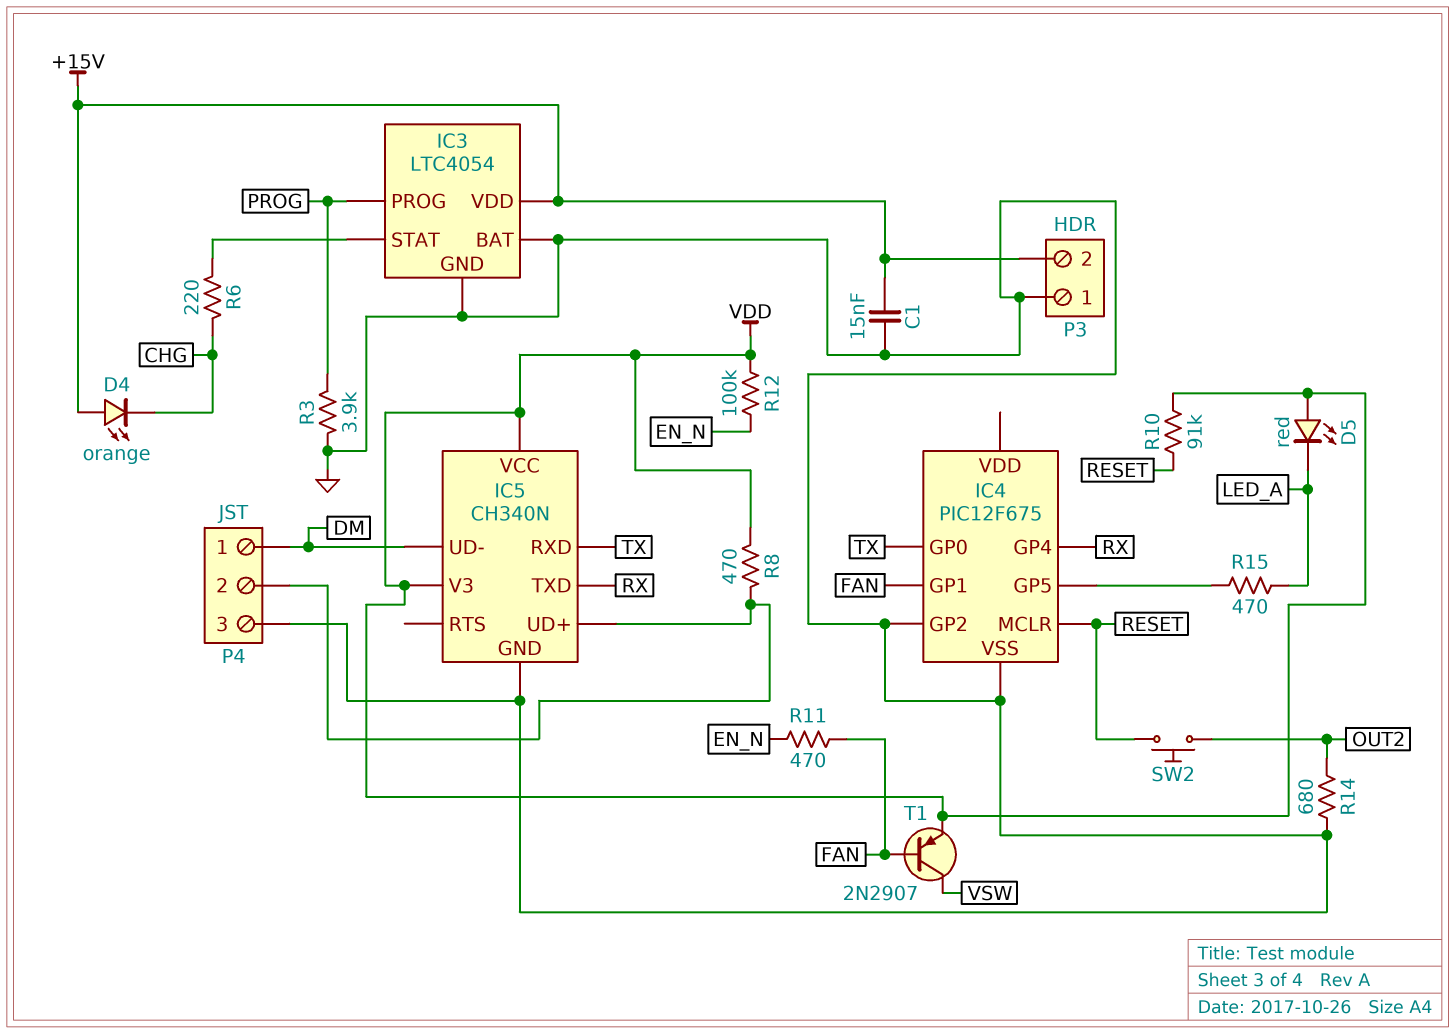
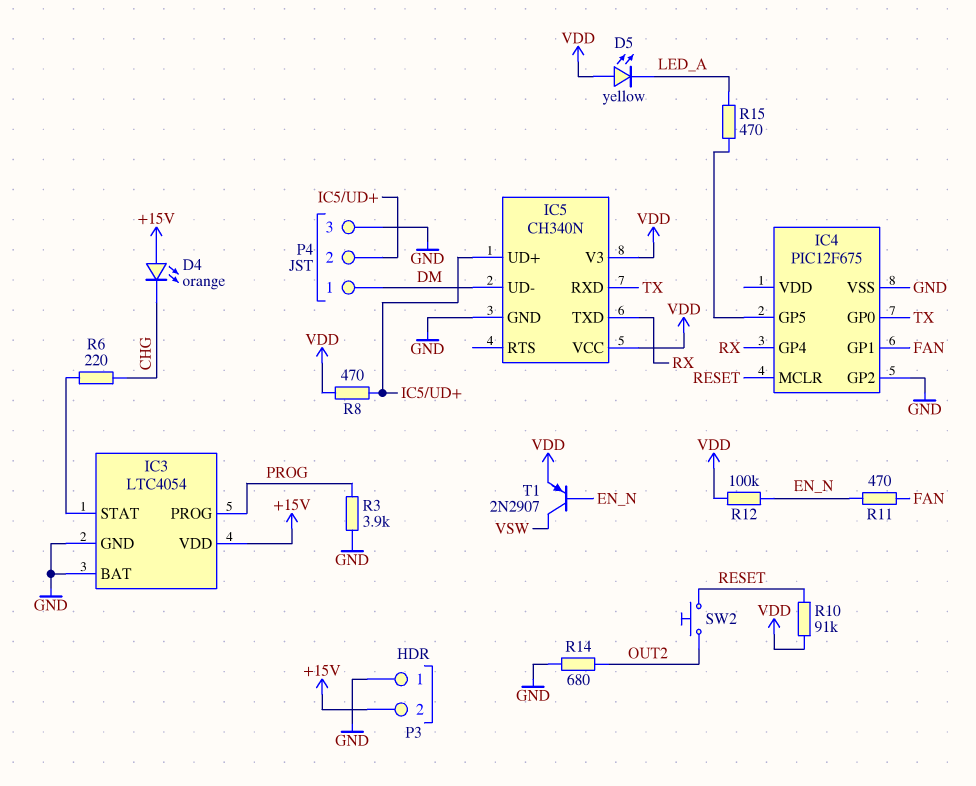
C1: 15nF (+15V, GND) -> none
D5: LED red (A VDD, K LED_A) -> LED yellow (A VDD, K LED_A)
T1: PNP 2N2907 (B FAN, C VSW, E VDD) -> PNP 2N2907 (B EN_N, C VSW, E VDD)

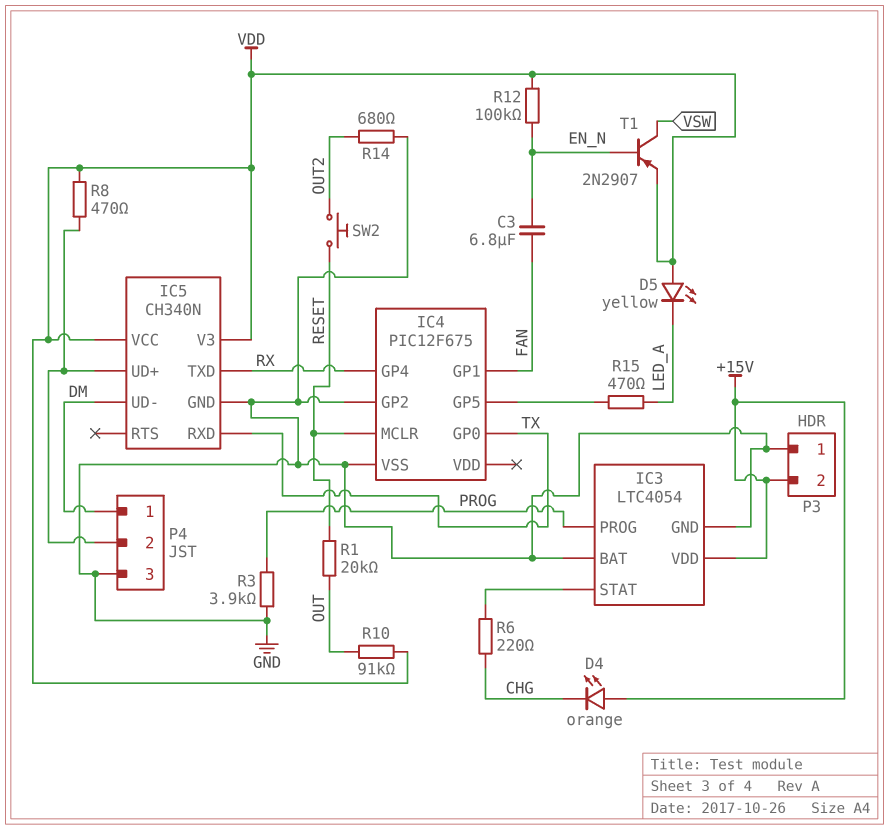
C3: none -> 6.8uF (EN_N, FAN)
R1: none -> 20k (OUT, RESET)
R10: 91k (RESET, VDD) -> 91k (OUT, VDD)
R11: 470 (EN_N, FAN) -> none

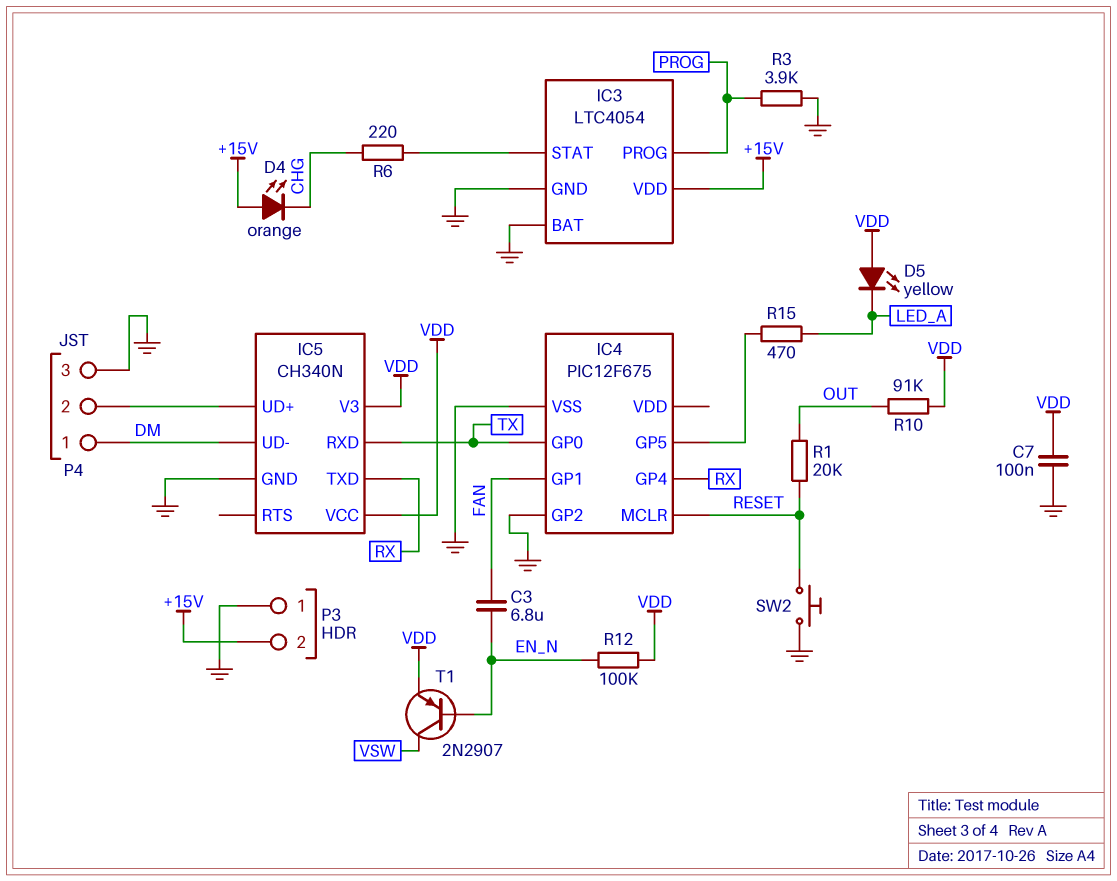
C7: none -> 100nF (GND, VDD)
R8: 470 (IC5/UD+, VDD) -> none
R14: 680 (GND, OUT2) -> none
SW2: button (OUT2, RESET) -> button (GND, RESET)

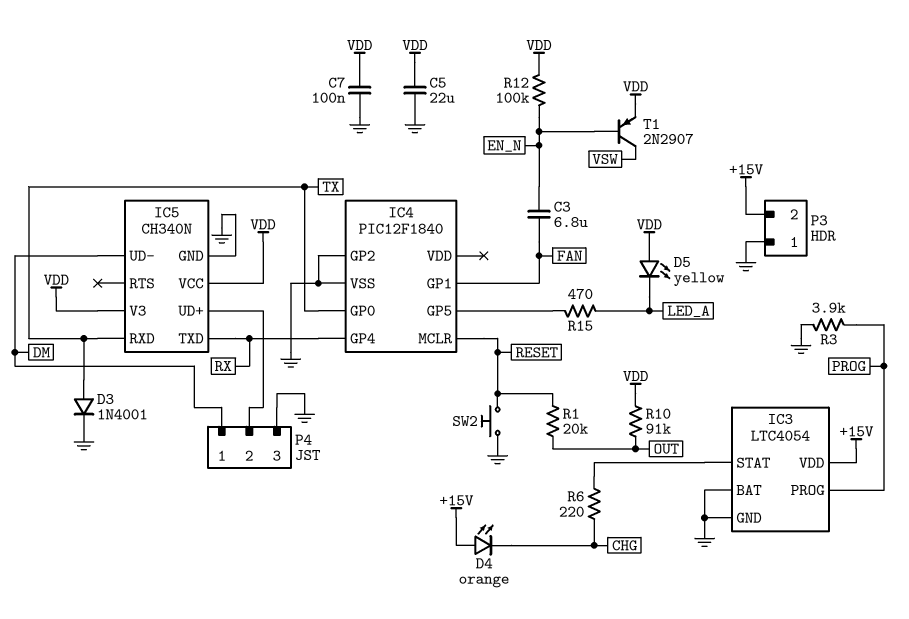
C5: none -> 22uF (GND, VDD)
D3: none -> diode 1N4001 (A TX, K GND)
IC4: PIC12F675 -> PIC12F1840

